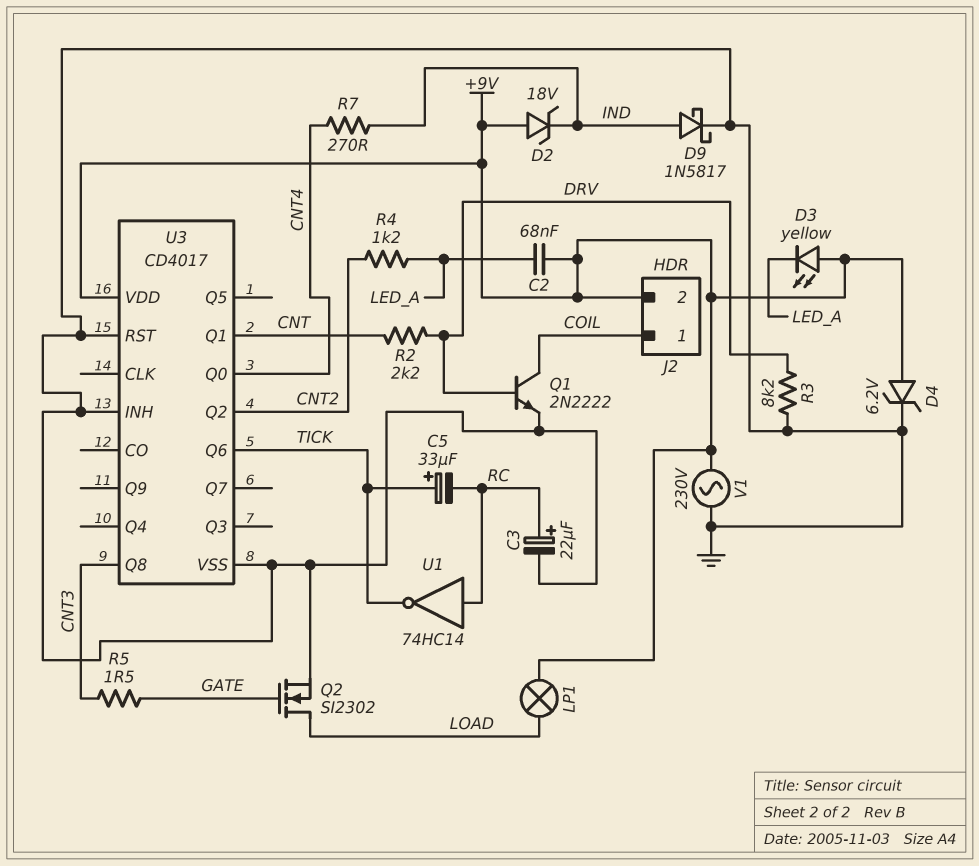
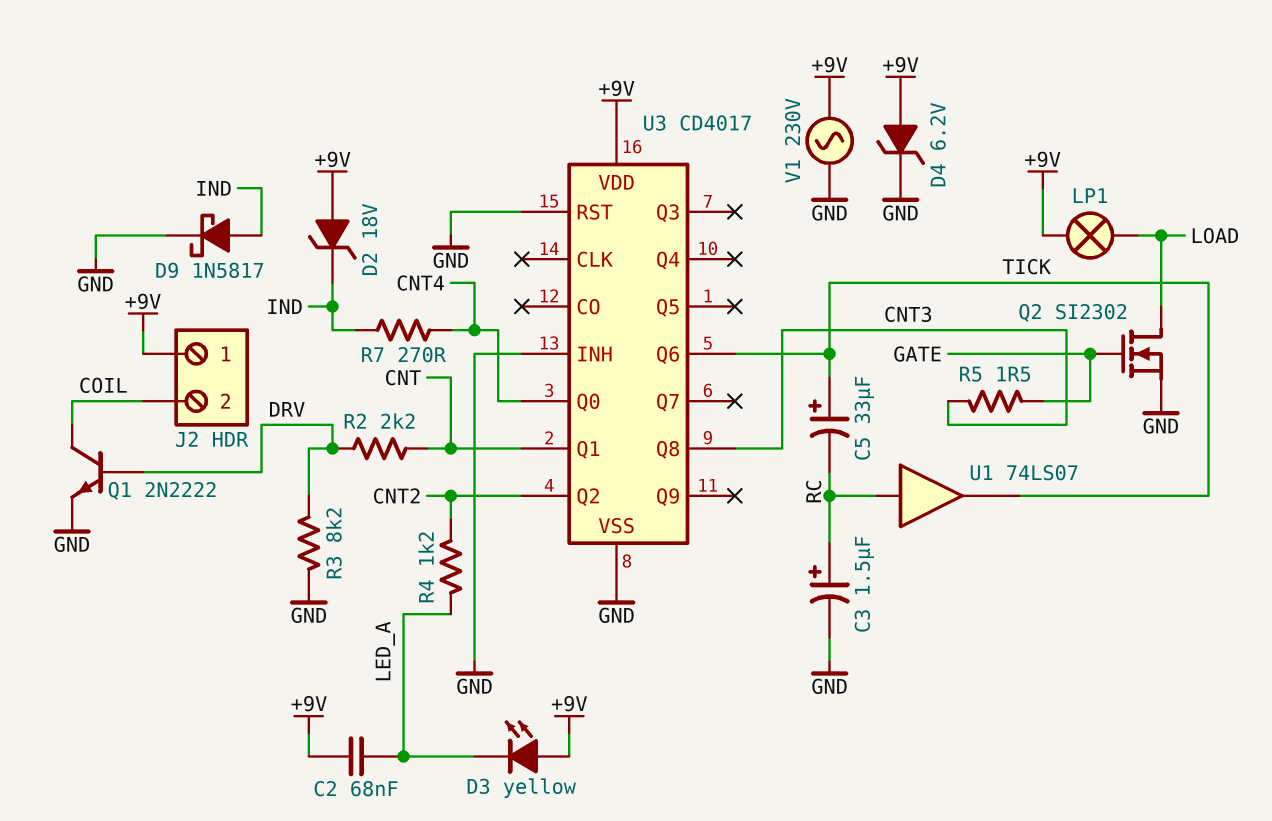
C3: 22uF (plus RC, minus GND) -> 1.5uF (plus RC, minus GND)
J2 pin 1: COIL -> +9V
J2 pin 2: +9V -> COIL
U1: NOT 74HC14 (in RC, out TICK) -> buffer 74LS07 (in RC, out TICK)

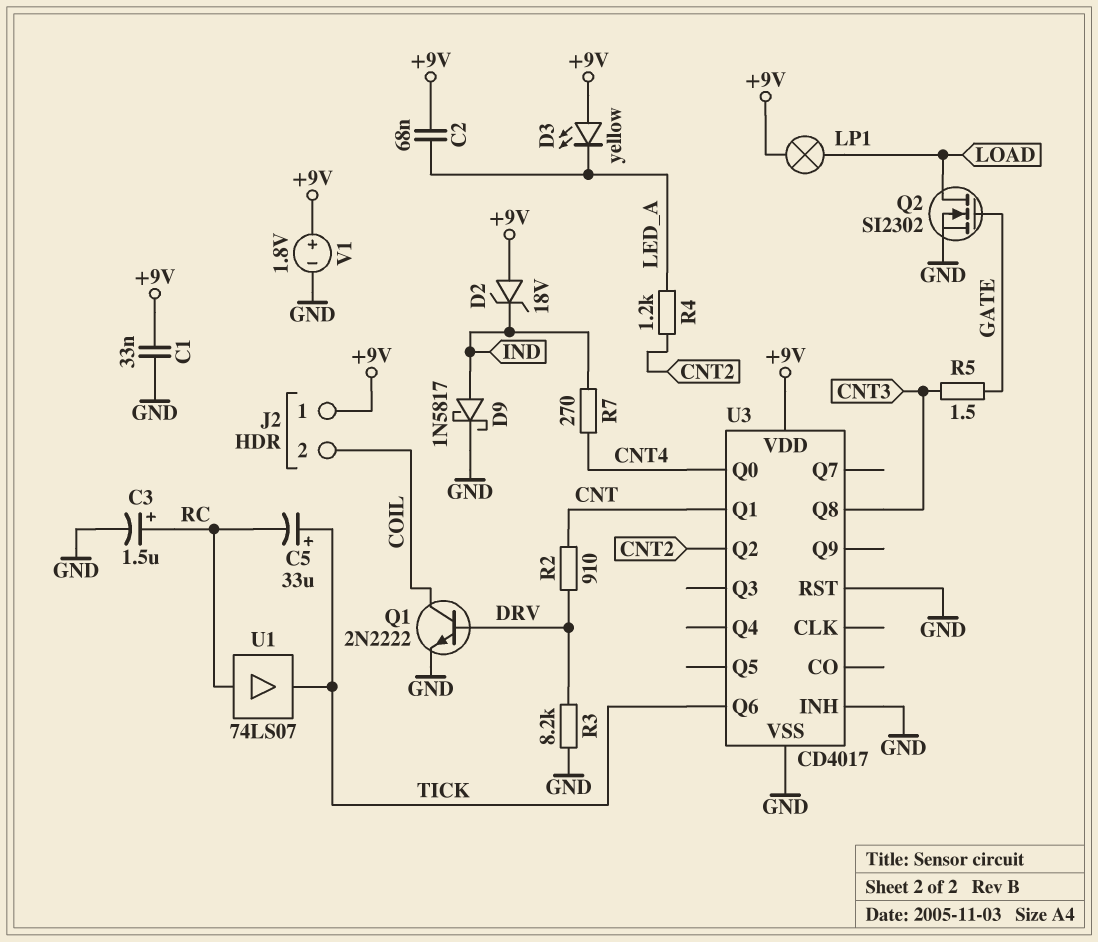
C1: none -> 33nF (+9V, GND)
D4: zener 6.2V (A +9V, K GND) -> none
R2: 2.2k (CNT, DRV) -> 910 (CNT, DRV)
V1: AC 230V (+9V, GND) -> 1.8V (plus +9V, minus GND)

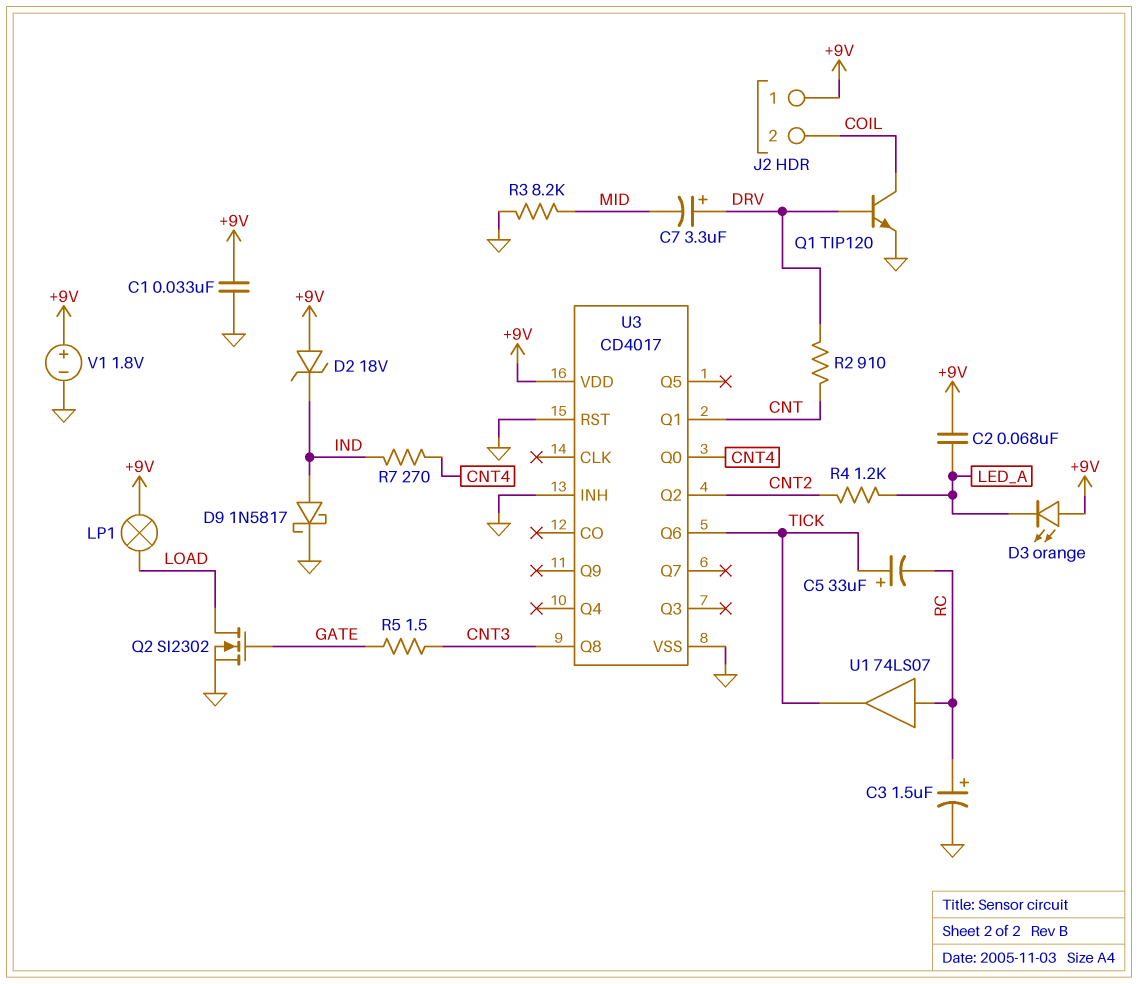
C7: none -> 3.3uF (plus DRV, minus MID)
D3: LED yellow (A +9V, K LED_A) -> LED orange (A +9V, K LED_A)
Q1: NPN 2N2222 (B DRV, C COIL, E GND) -> NPN TIP120 (B DRV, C COIL, E GND)
R3: 8.2k (DRV, GND) -> 8.2k (GND, MID)

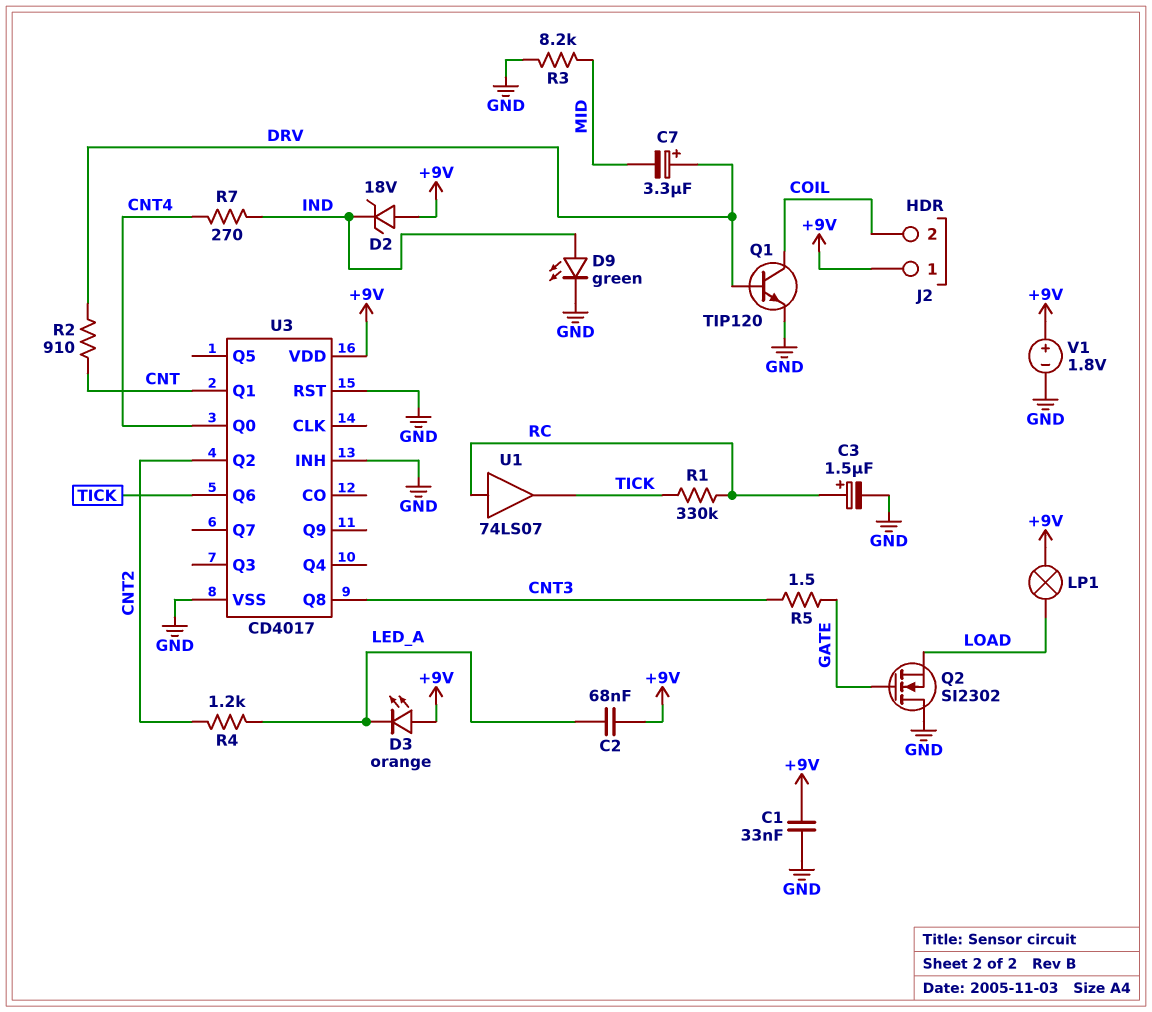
C5: 33uF (plus TICK, minus RC) -> none
D9: schottky 1N5817 (A IND, K GND) -> LED green (A IND, K GND)
Q2: NMOS SI2302 (G GATE, D LOAD, S GND) -> NMOS SI2302 (G GATE, D GND, S LOAD)
R1: none -> 330k (RC, TICK)

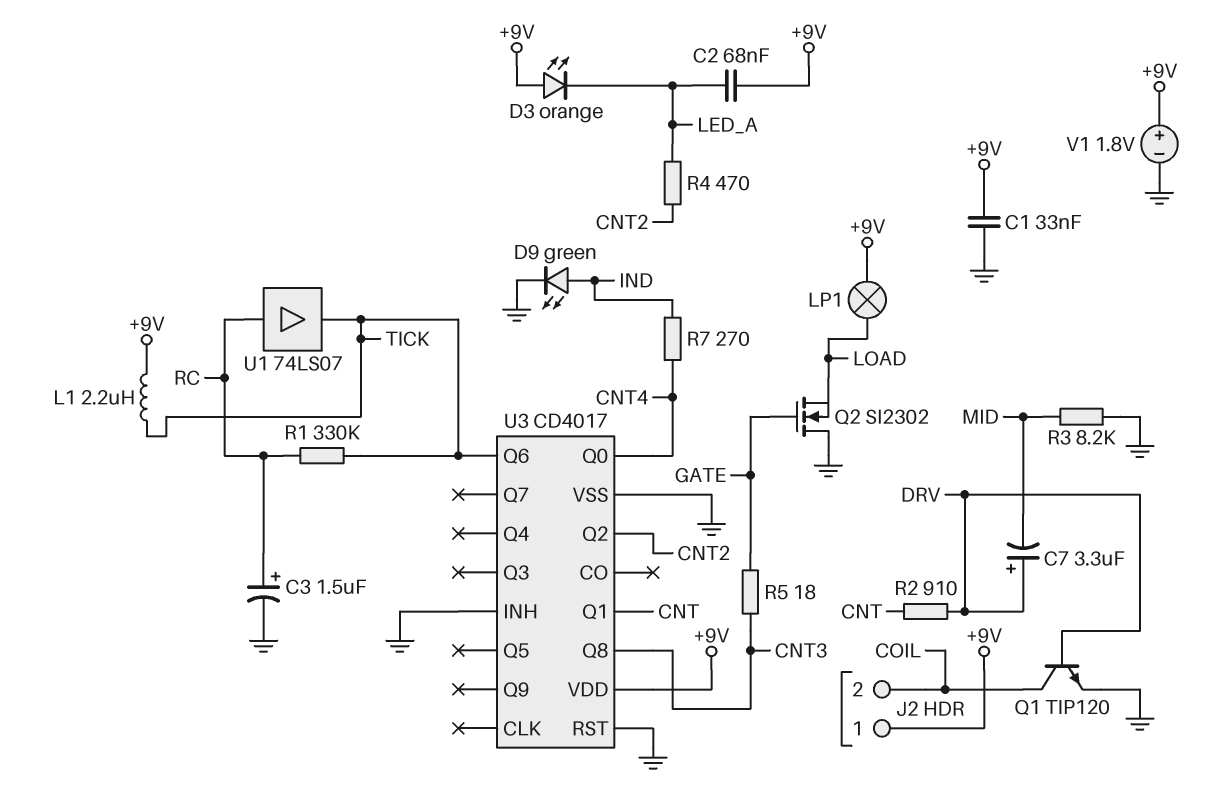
D2: zener 18V (A +9V, K IND) -> none
L1: none -> 2.2uH (+9V, TICK)
R4: 1.2k (CNT2, LED_A) -> 470 (CNT2, LED_A)
R5: 1.5 (CNT3, GATE) -> 18 (CNT3, GATE)

